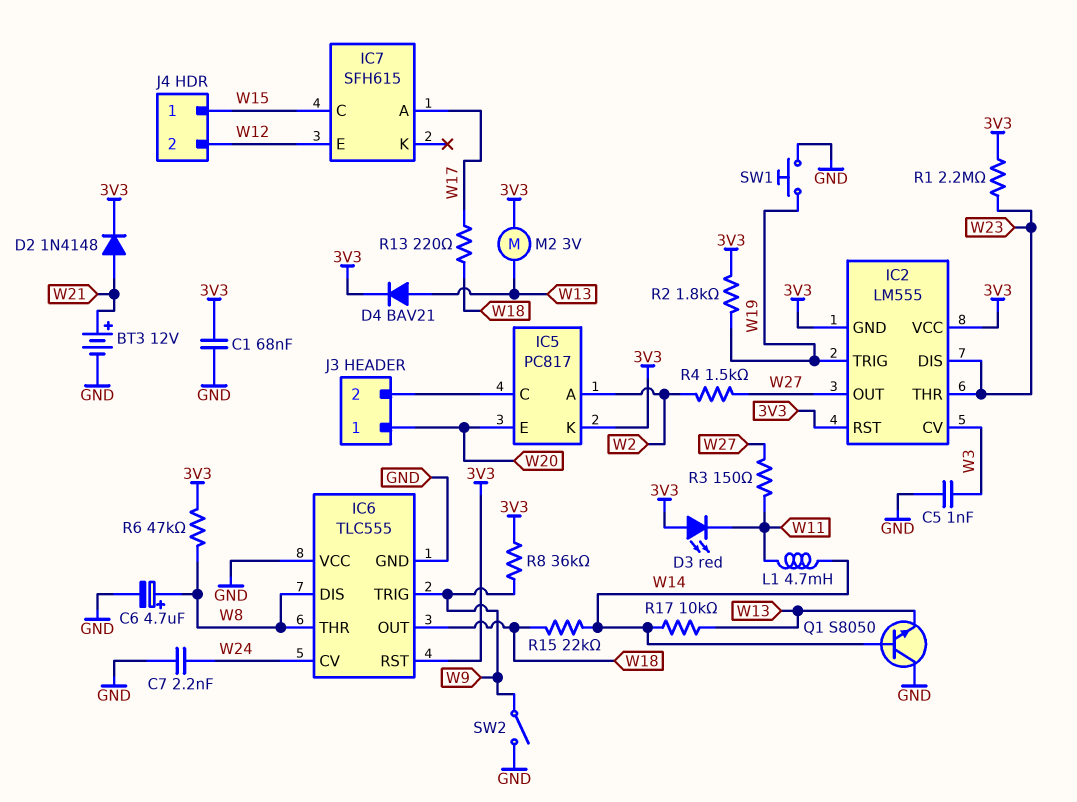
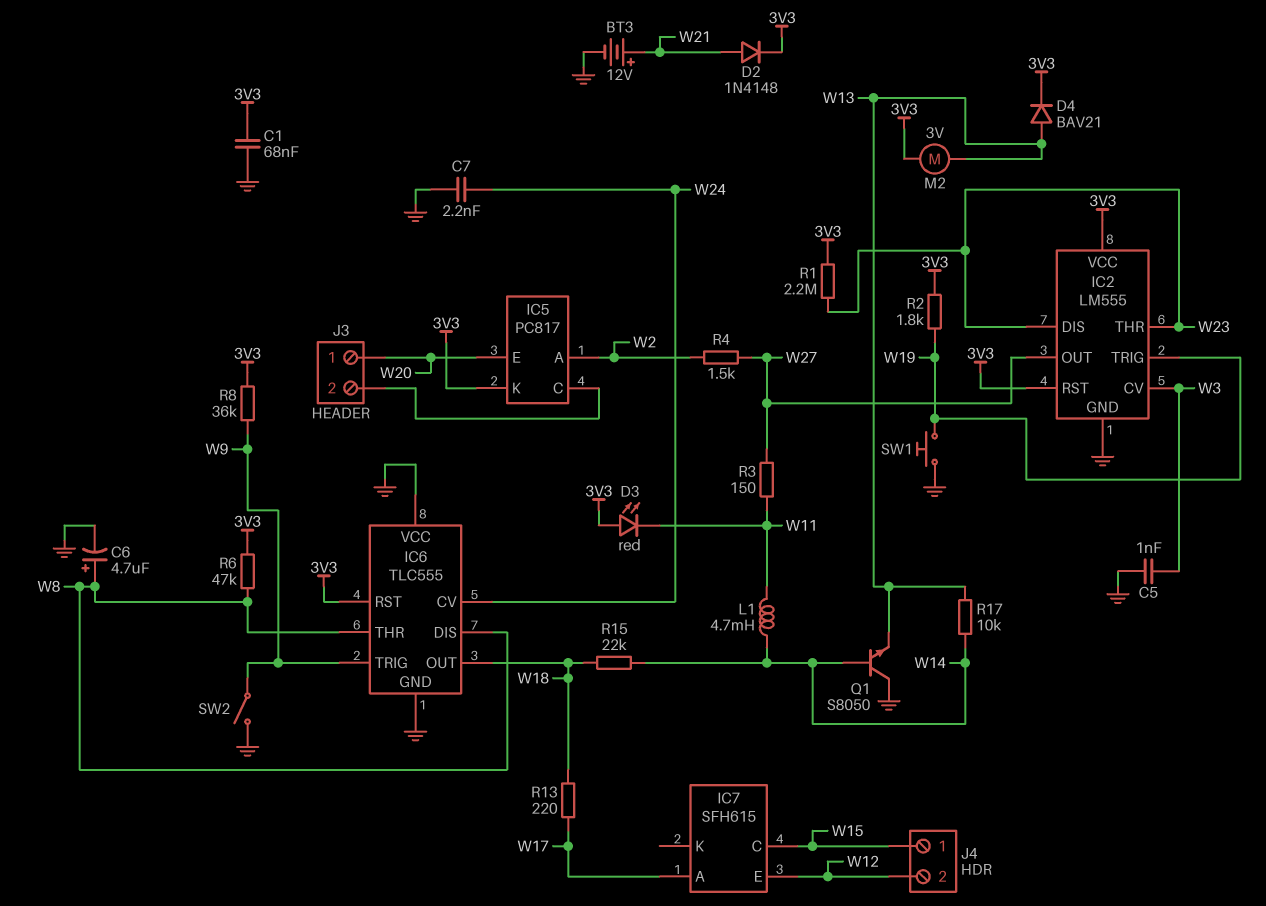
IC2 pin GND: 3V3 -> GND

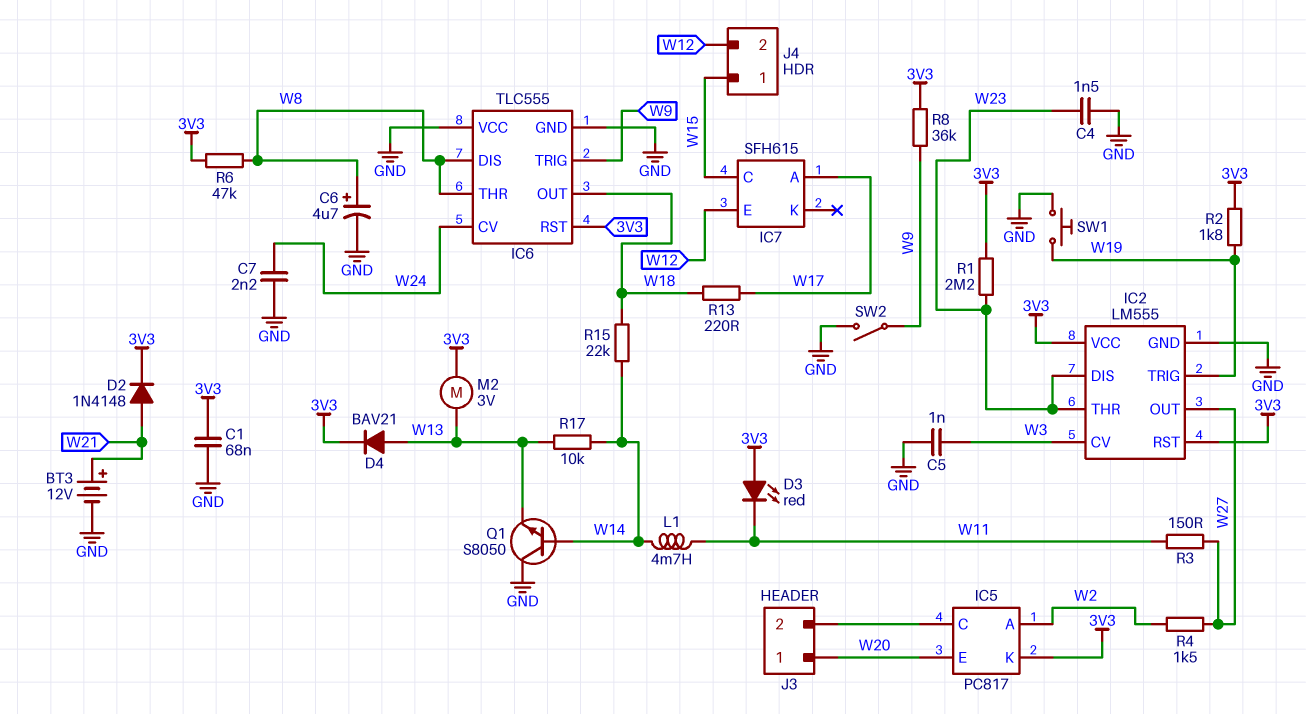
C4: none -> 1.5nF (GND, W23)

